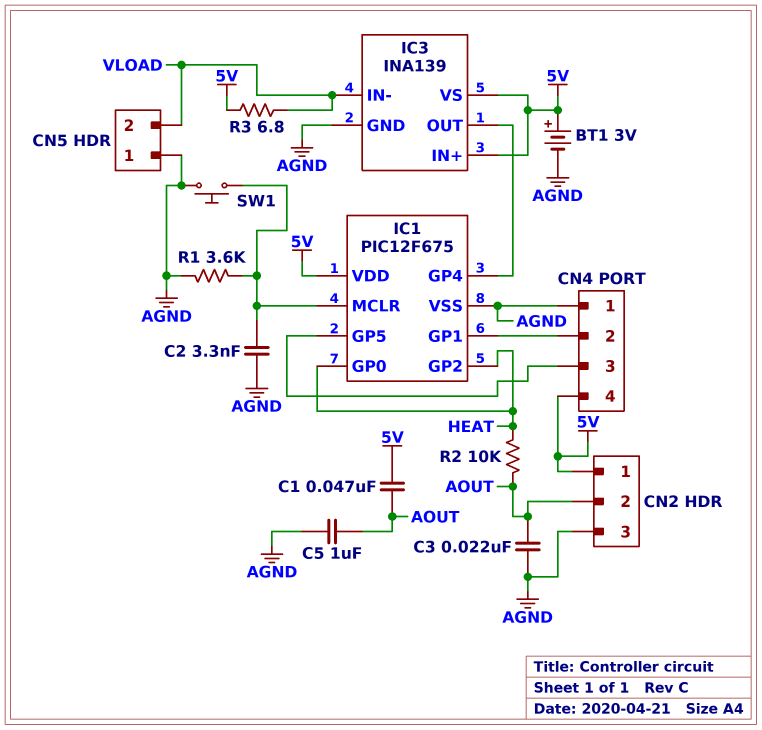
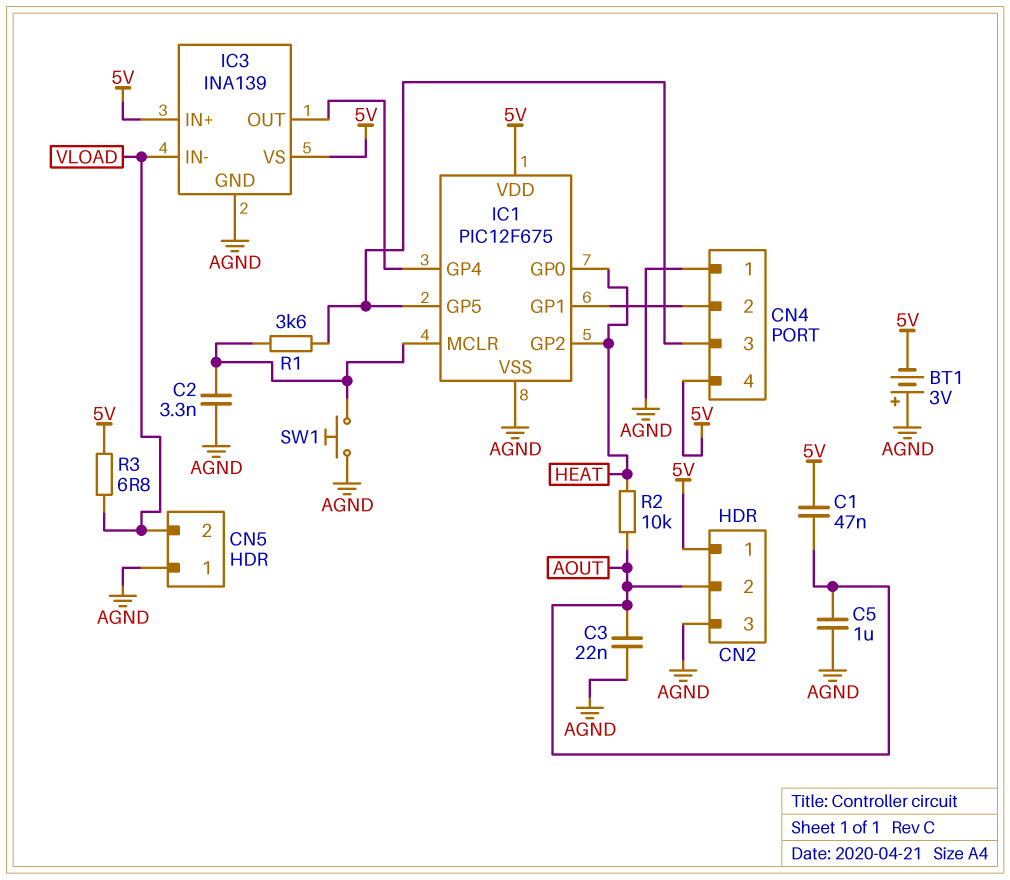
BT1: 3V (plus 5V, minus AGND) -> 3V (plus AGND, minus 5V)
R1: 3.6k (AGND, IC1/MCLR) -> 3.6k (CN4/3, IC1/MCLR)

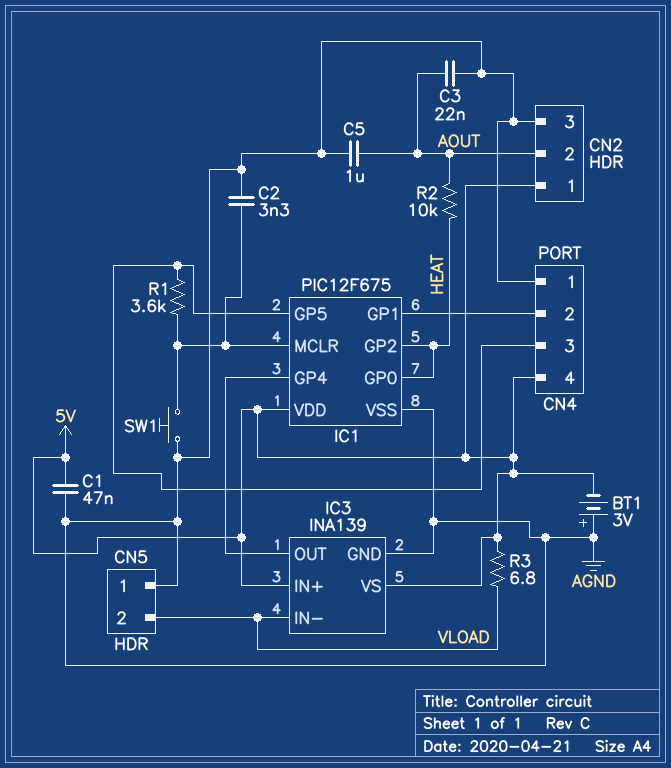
C1: 47nF (5V, AOUT) -> 47nF (5V, AGND)

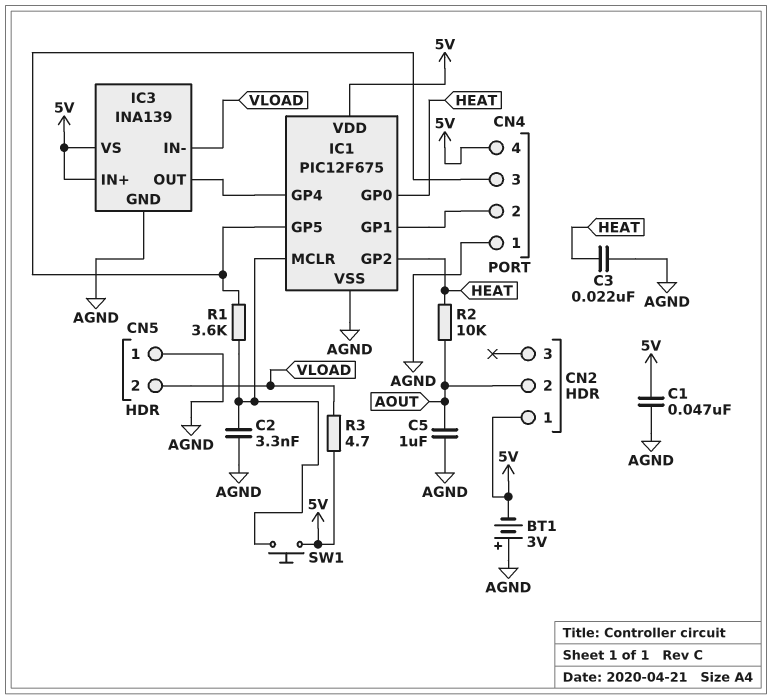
C3: 22nF (AGND, AOUT) -> 22nF (AGND, HEAT)
CN2 pin 3: AGND -> none
R3: 6.8 (5V, VLOAD) -> 4.7 (5V, VLOAD)
SW1: button (AGND, IC1/MCLR) -> button (5V, IC1/MCLR)

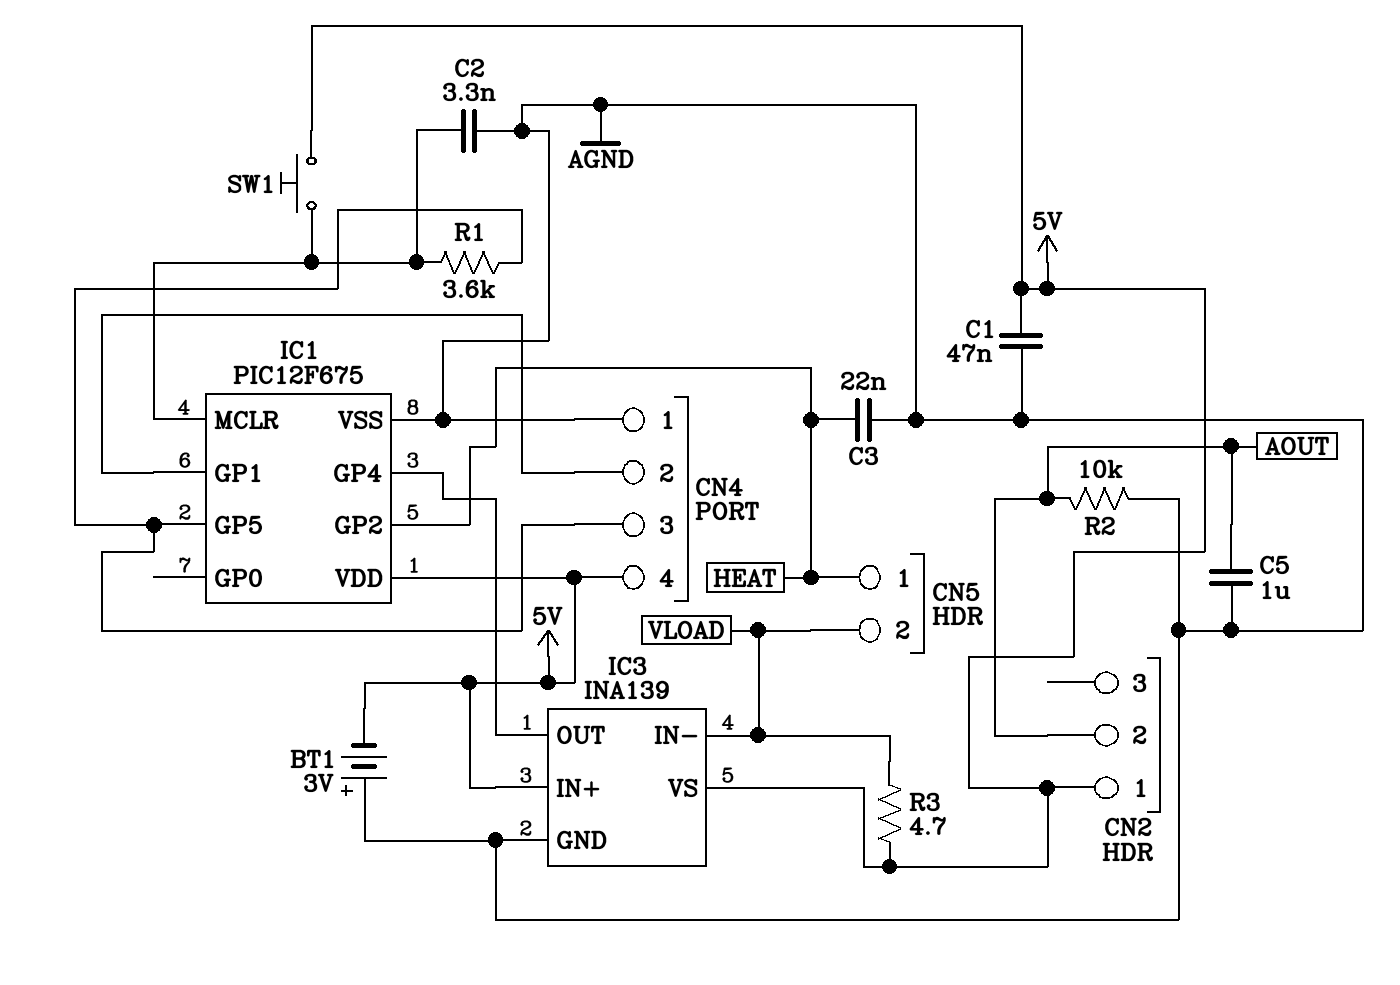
CN5 pin 1: AGND -> HEAT
IC1 pin GP0: HEAT -> none
R2: 10k (AOUT, HEAT) -> 10k (AGND, AOUT)

